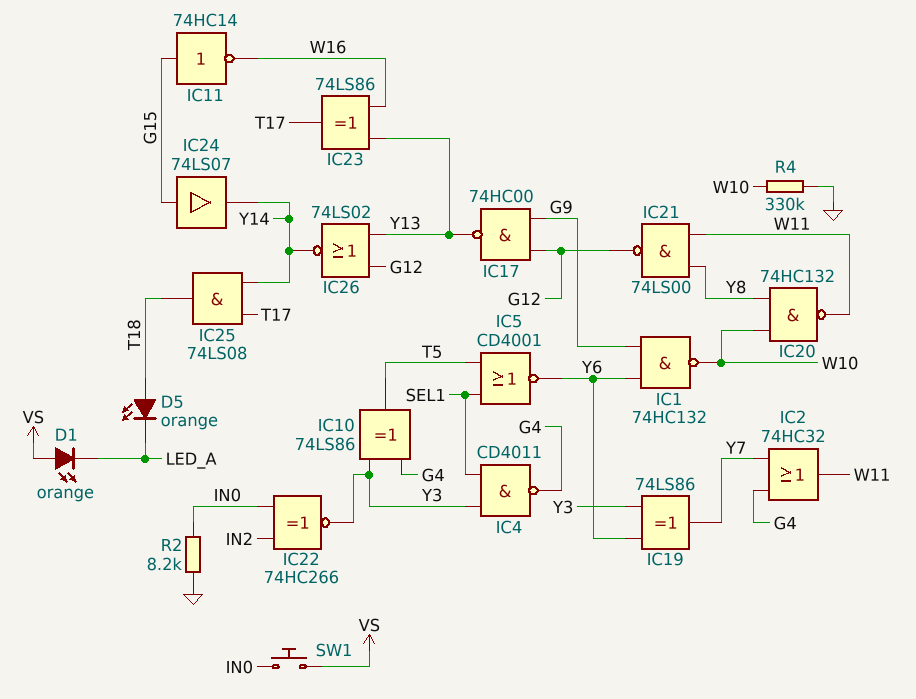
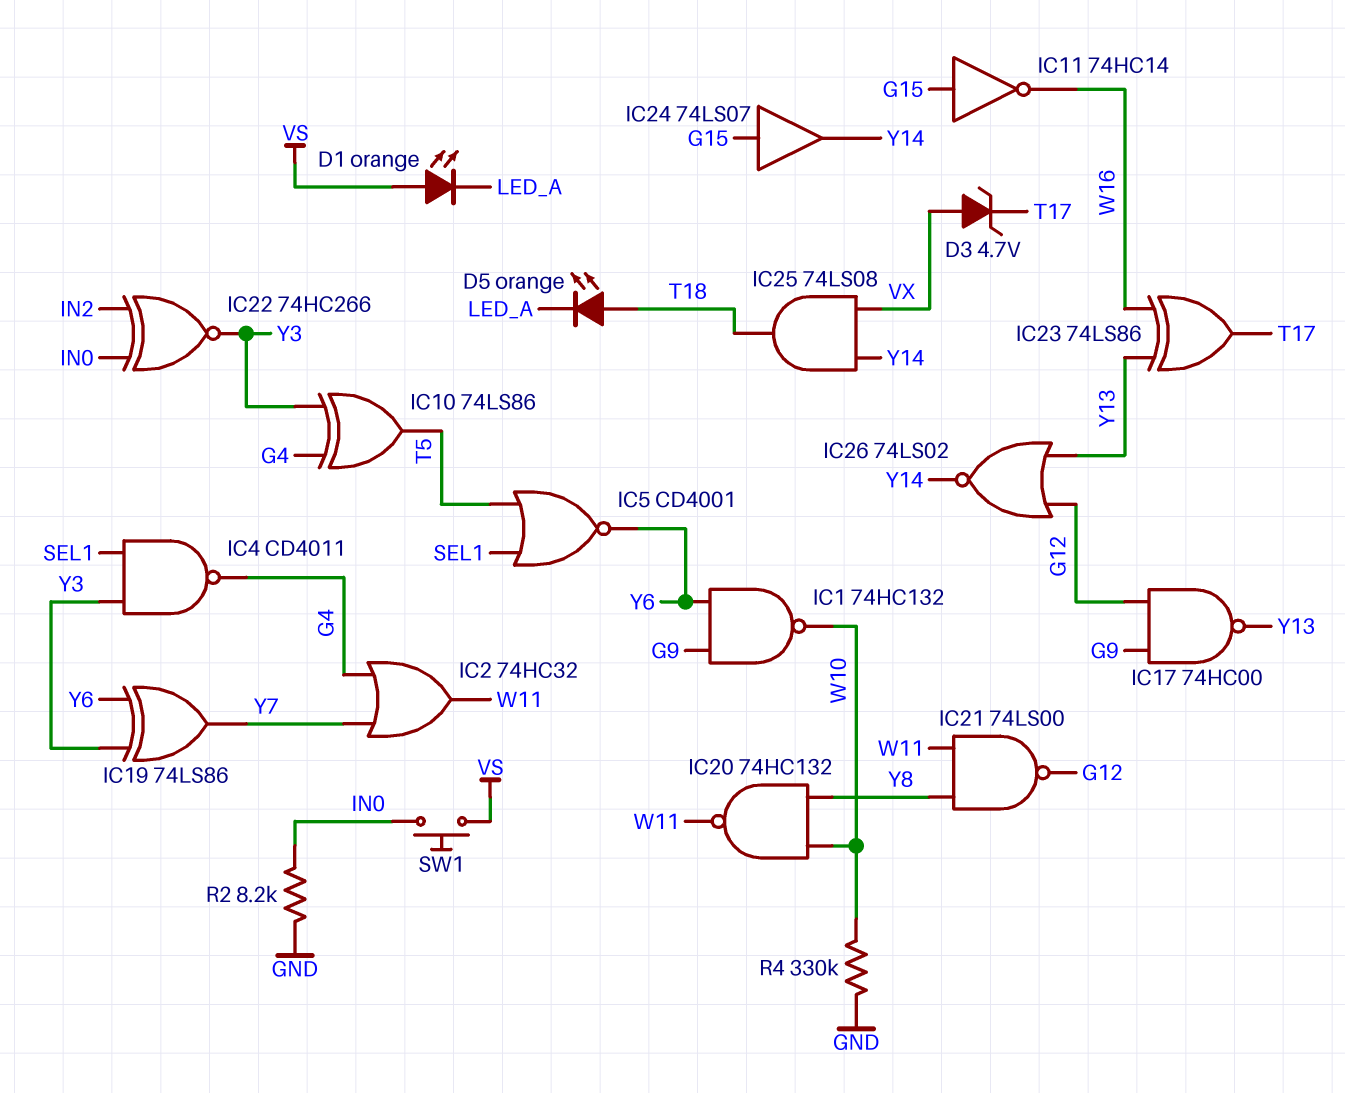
D3: none -> zener 4.7V (A VX, K T17)
IC25: AND 74LS08 (in T17, in Y14, out T18) -> AND 74LS08 (in VX, in Y14, out T18)

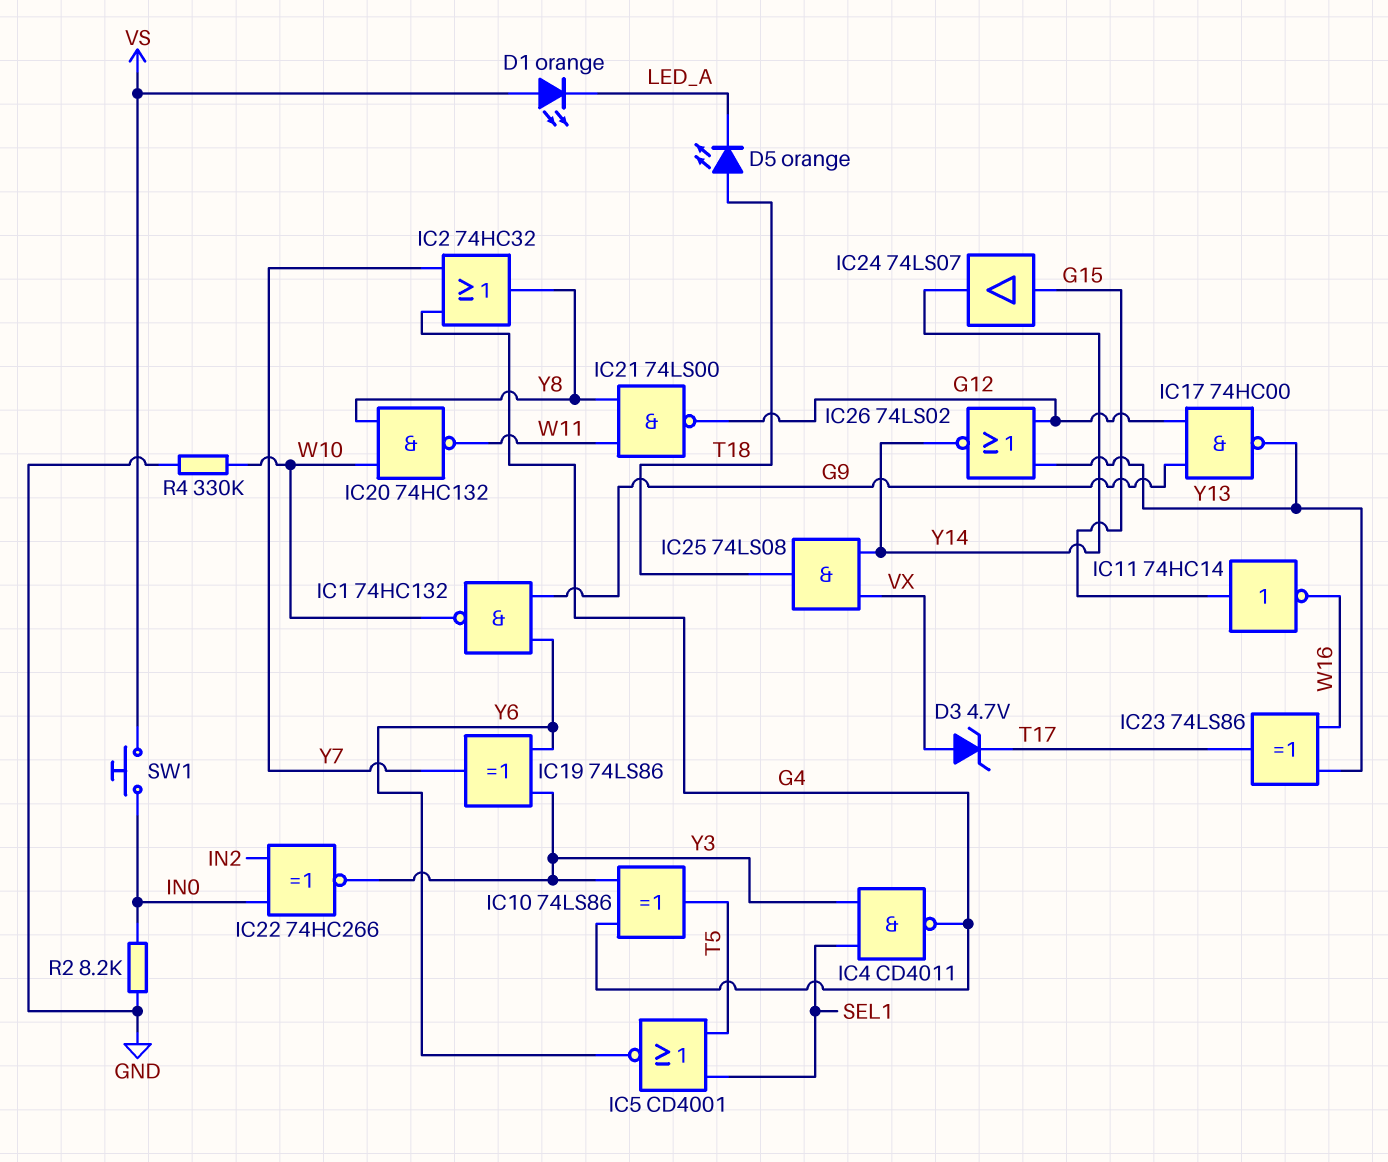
IC2: OR 74HC32 (in G4, in Y7, out W11) -> OR 74HC32 (in G4, in Y7, out Y8)

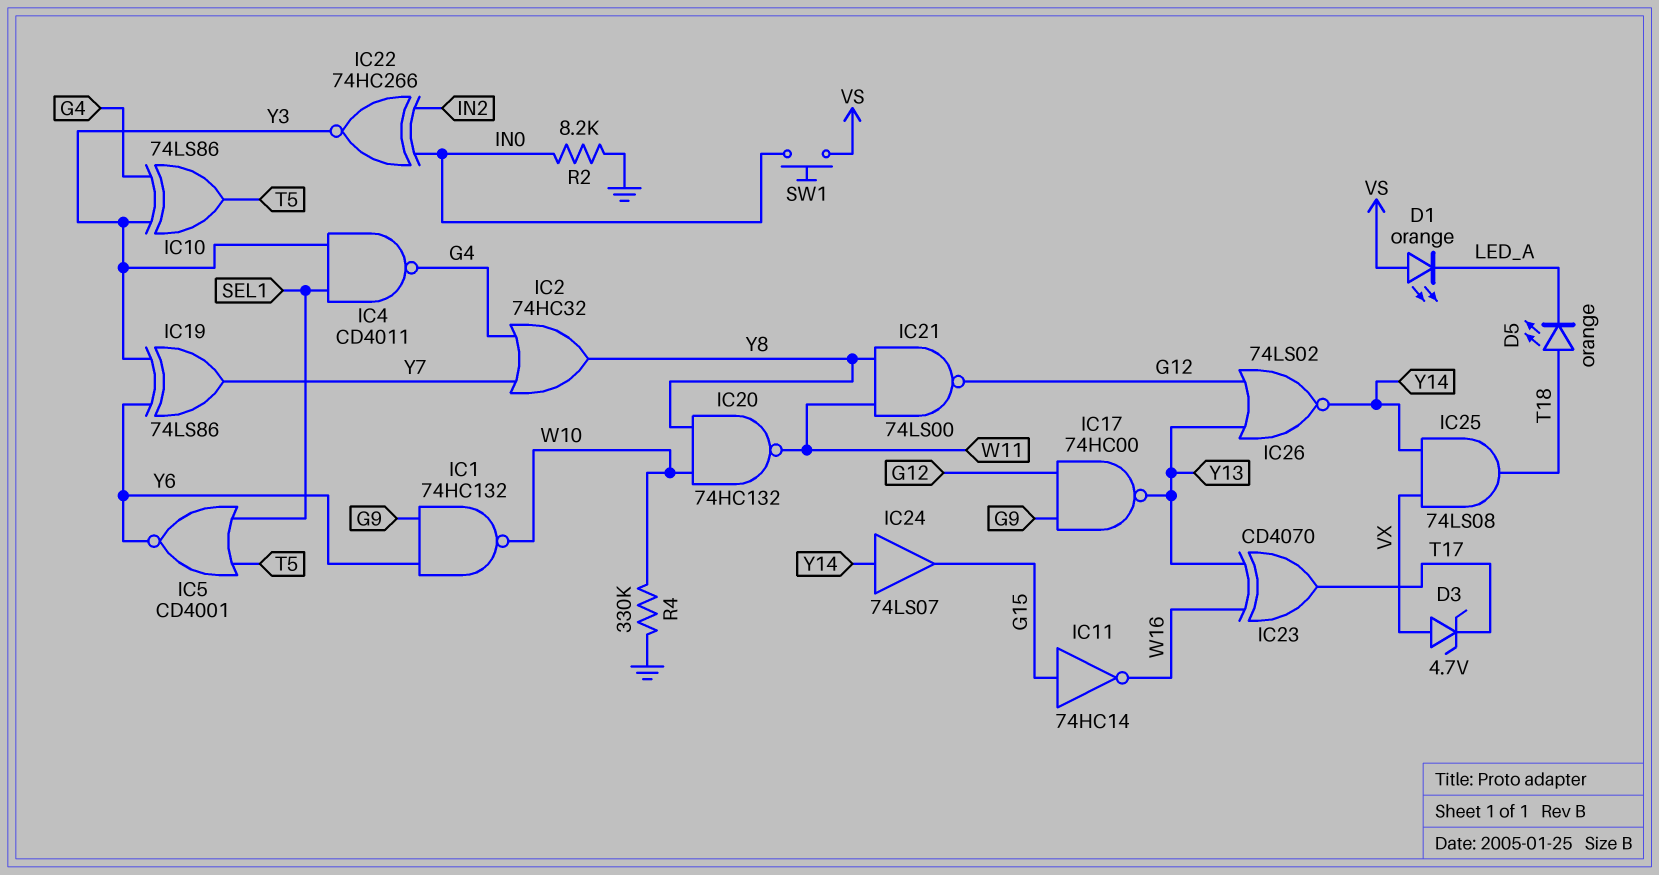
IC23: XOR 74LS86 (in W16, in Y13, out T17) -> XOR CD4070 (in W16, in Y13, out T17)
IC24: buffer 74LS07 (in G15, out Y14) -> buffer 74LS07 (in Y14, out G15)

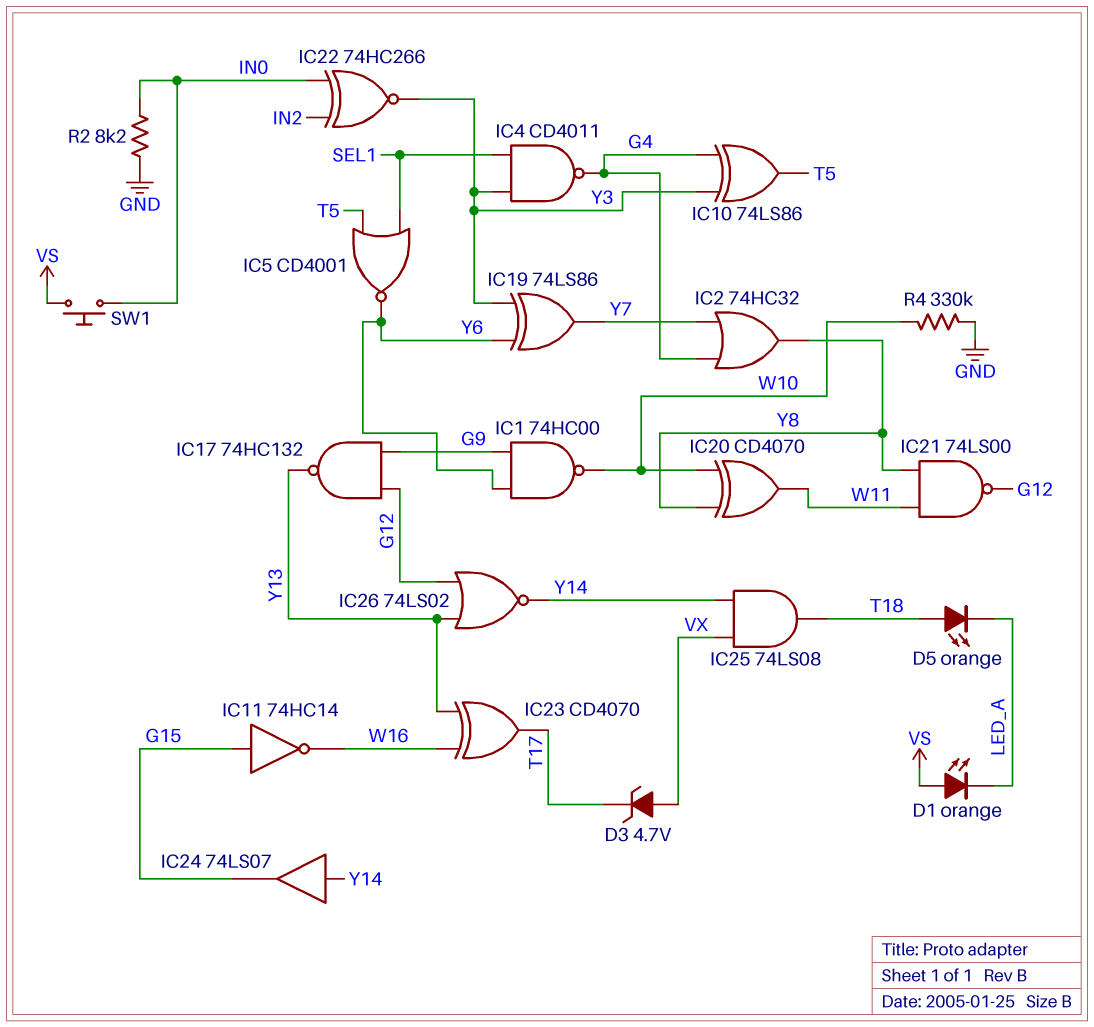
IC1: NAND 74HC132 (in G9, in Y6, out W10) -> NAND 74HC00 (in G9, in Y6, out W10)
IC17: NAND 74HC00 (in G9, in G12, out Y13) -> NAND 74HC132 (in G9, in G12, out Y13)
IC20: NAND 74HC132 (in W10, in Y8, out W11) -> XOR CD4070 (in W10, in Y8, out W11)

